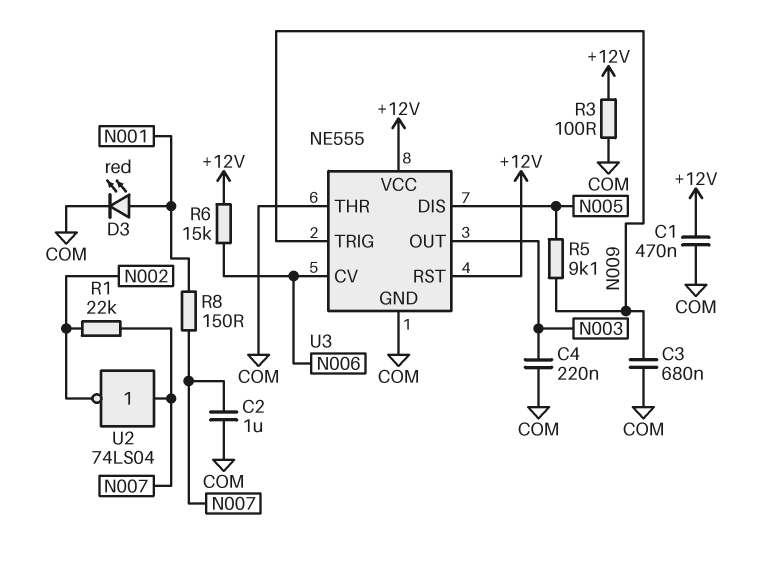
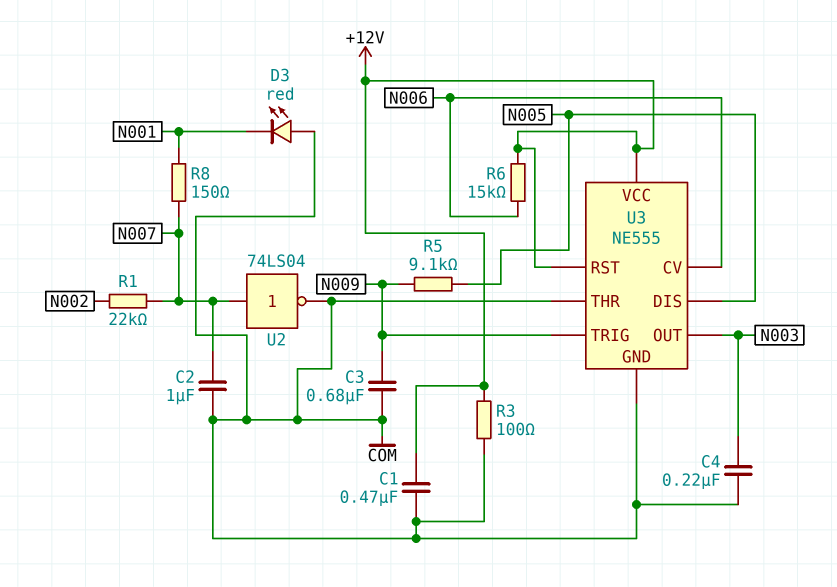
D3: LED red (A N001, K COM) -> LED red (A COM, K N001)
U2: NOT 74LS04 (in N007, out N002) -> NOT 74LS04 (in N007, out COM)

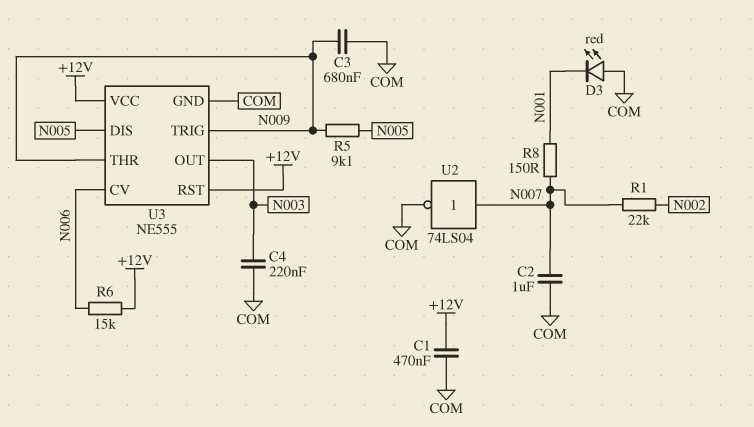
R3: 100 (+12V, COM) -> none
U3 pin THR: COM -> N009

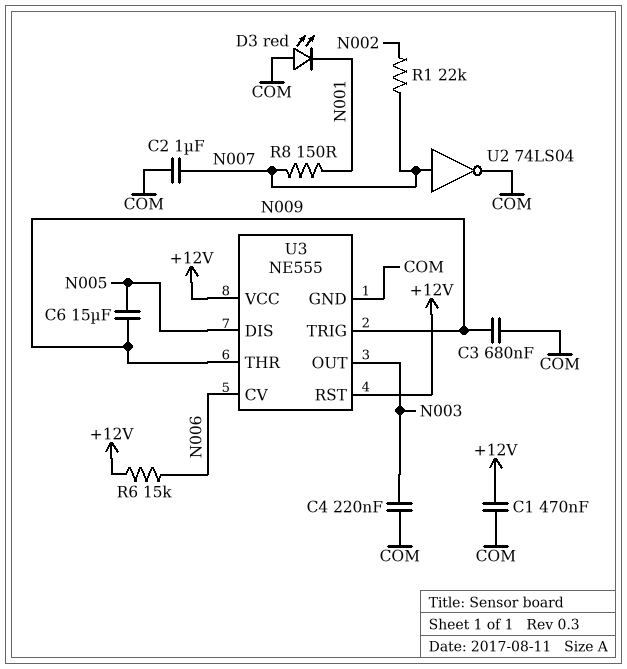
C6: none -> 15uF (N005, N009)
R5: 9.1k (N005, N009) -> none

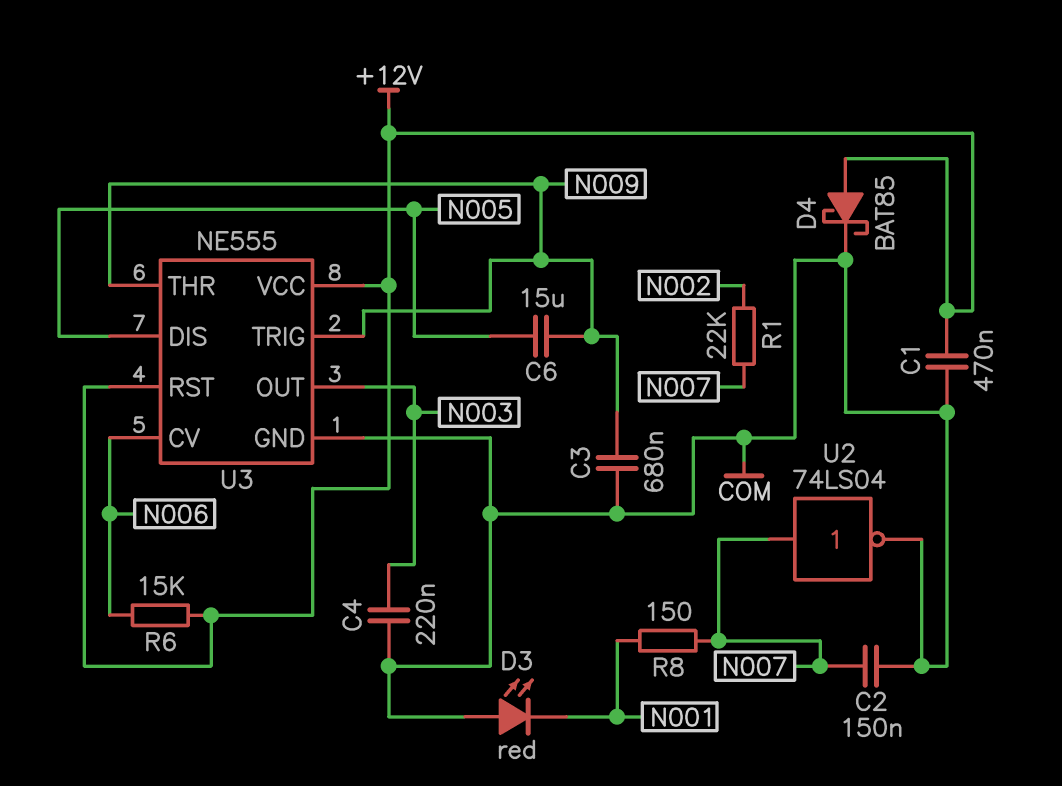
C2: 1uF (COM, N007) -> 150nF (COM, N007)
D4: none -> schottky BAT85 (A +12V, K COM)

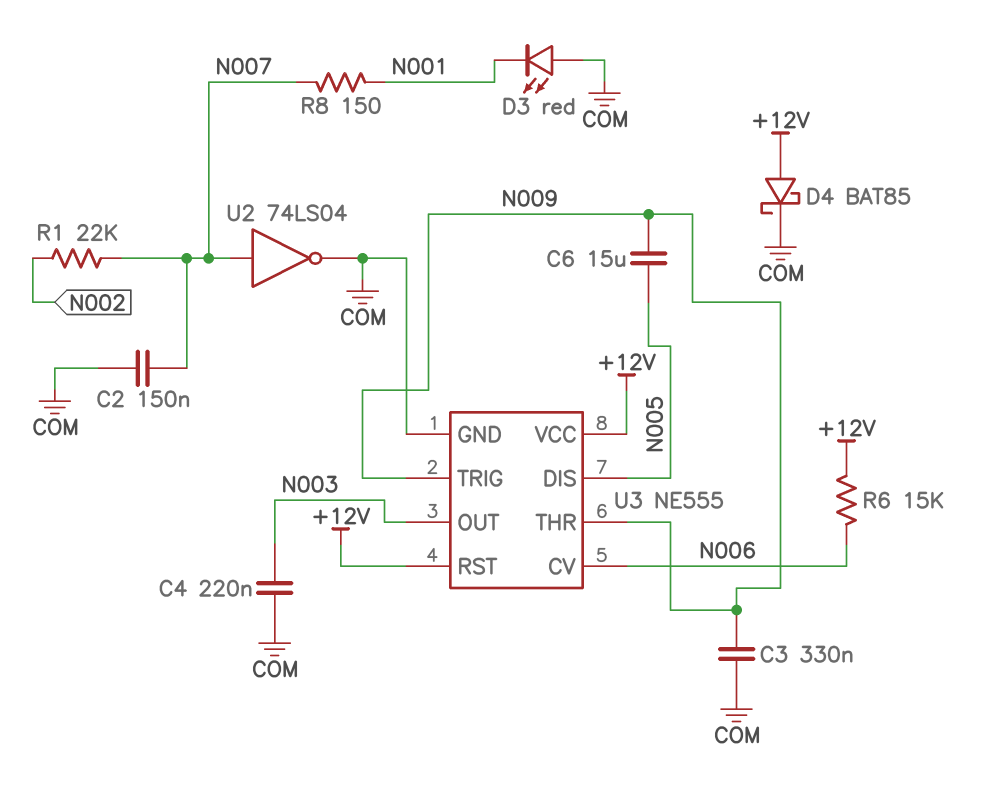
C1: 470nF (+12V, COM) -> none
C3: 680nF (COM, N009) -> 330nF (COM, N009)

